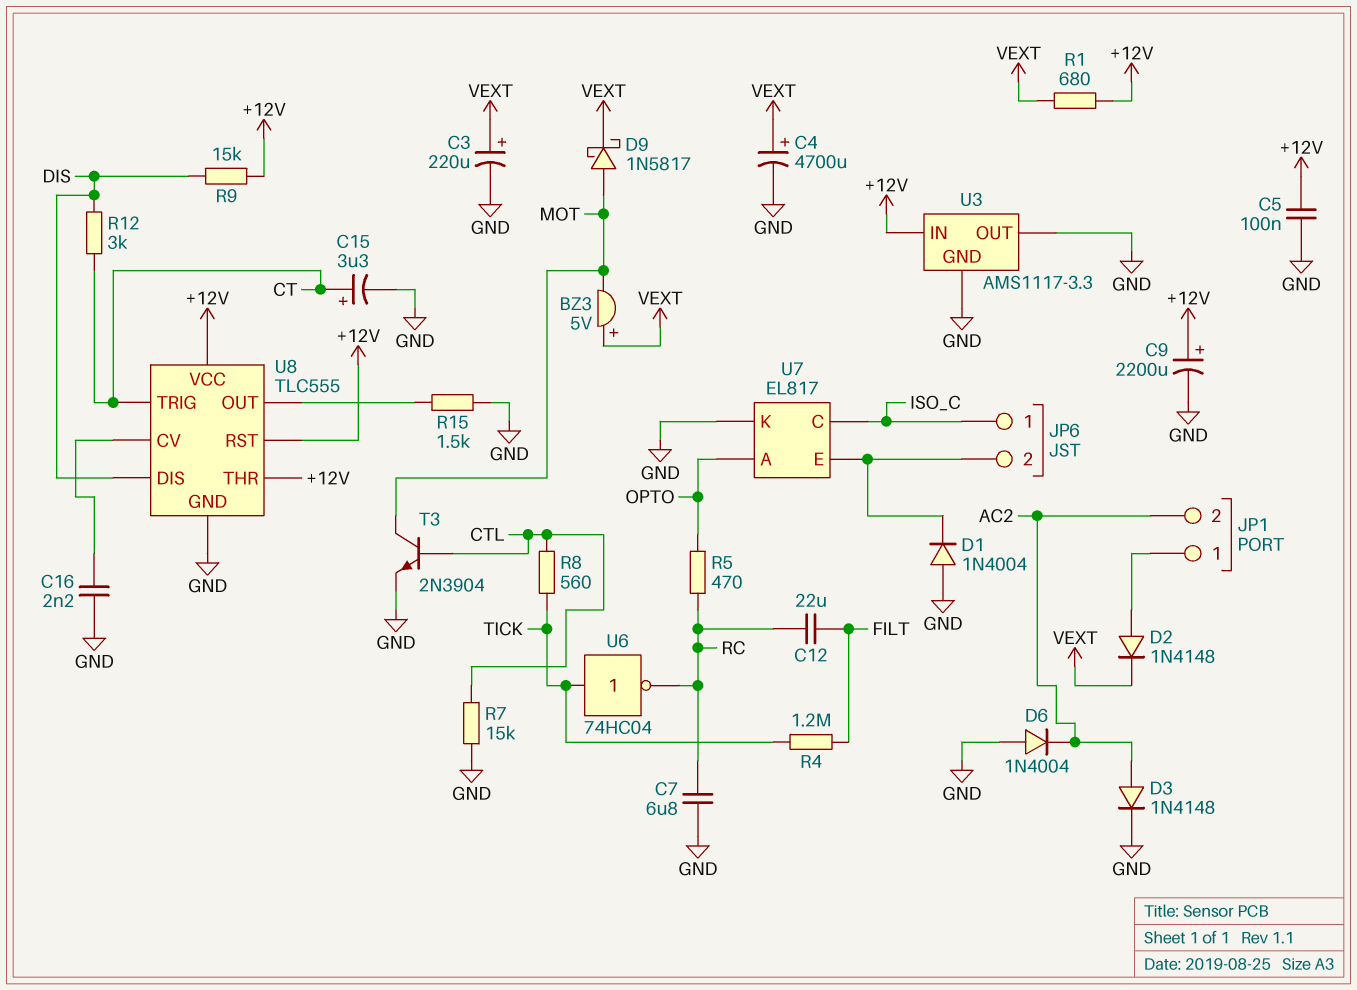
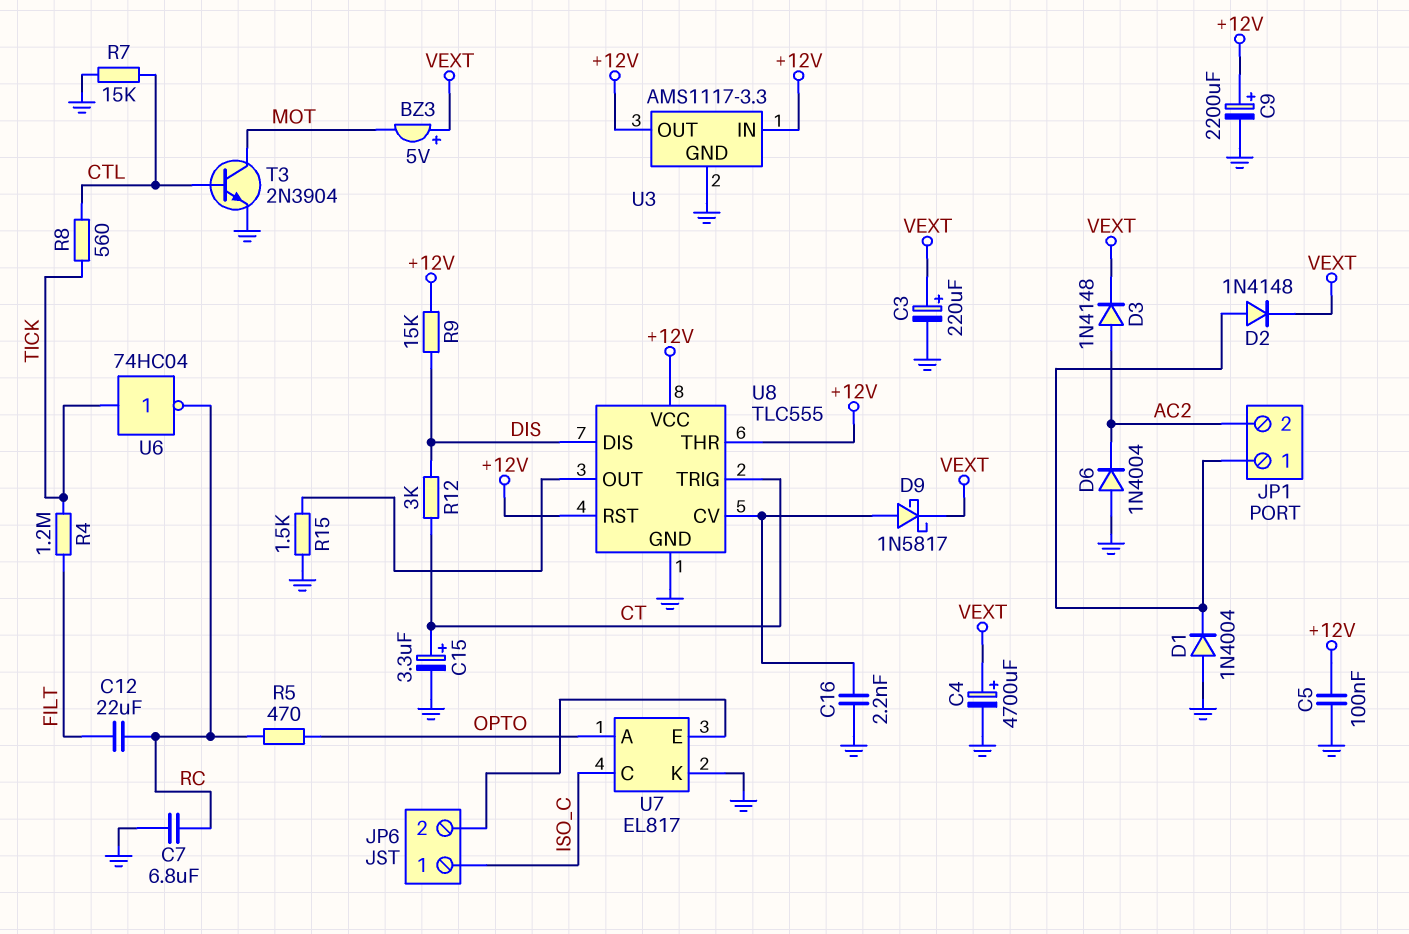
D1: diode 1N4004 (A GND, K JP6/2) -> diode 1N4004 (A GND, K JP1/1)
D3: diode 1N4148 (A AC2, K GND) -> diode 1N4148 (A AC2, K VEXT)
D9: schottky 1N5817 (A MOT, K VEXT) -> schottky 1N5817 (A U8/CV, K VEXT)
R1: 680 (+12V, VEXT) -> none
U3 pin OUT: GND -> +12V

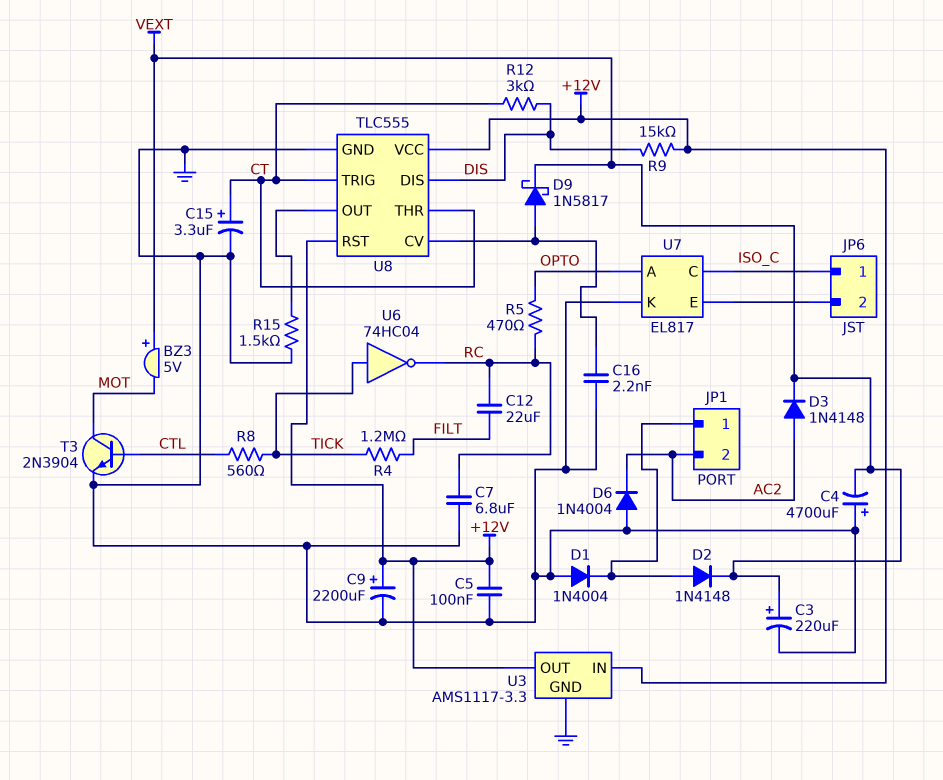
C4: 4700uF (plus VEXT, minus GND) -> 4700uF (plus GND, minus VEXT)
R7: 15k (CTL, GND) -> none
U8 pin THR: +12V -> CT

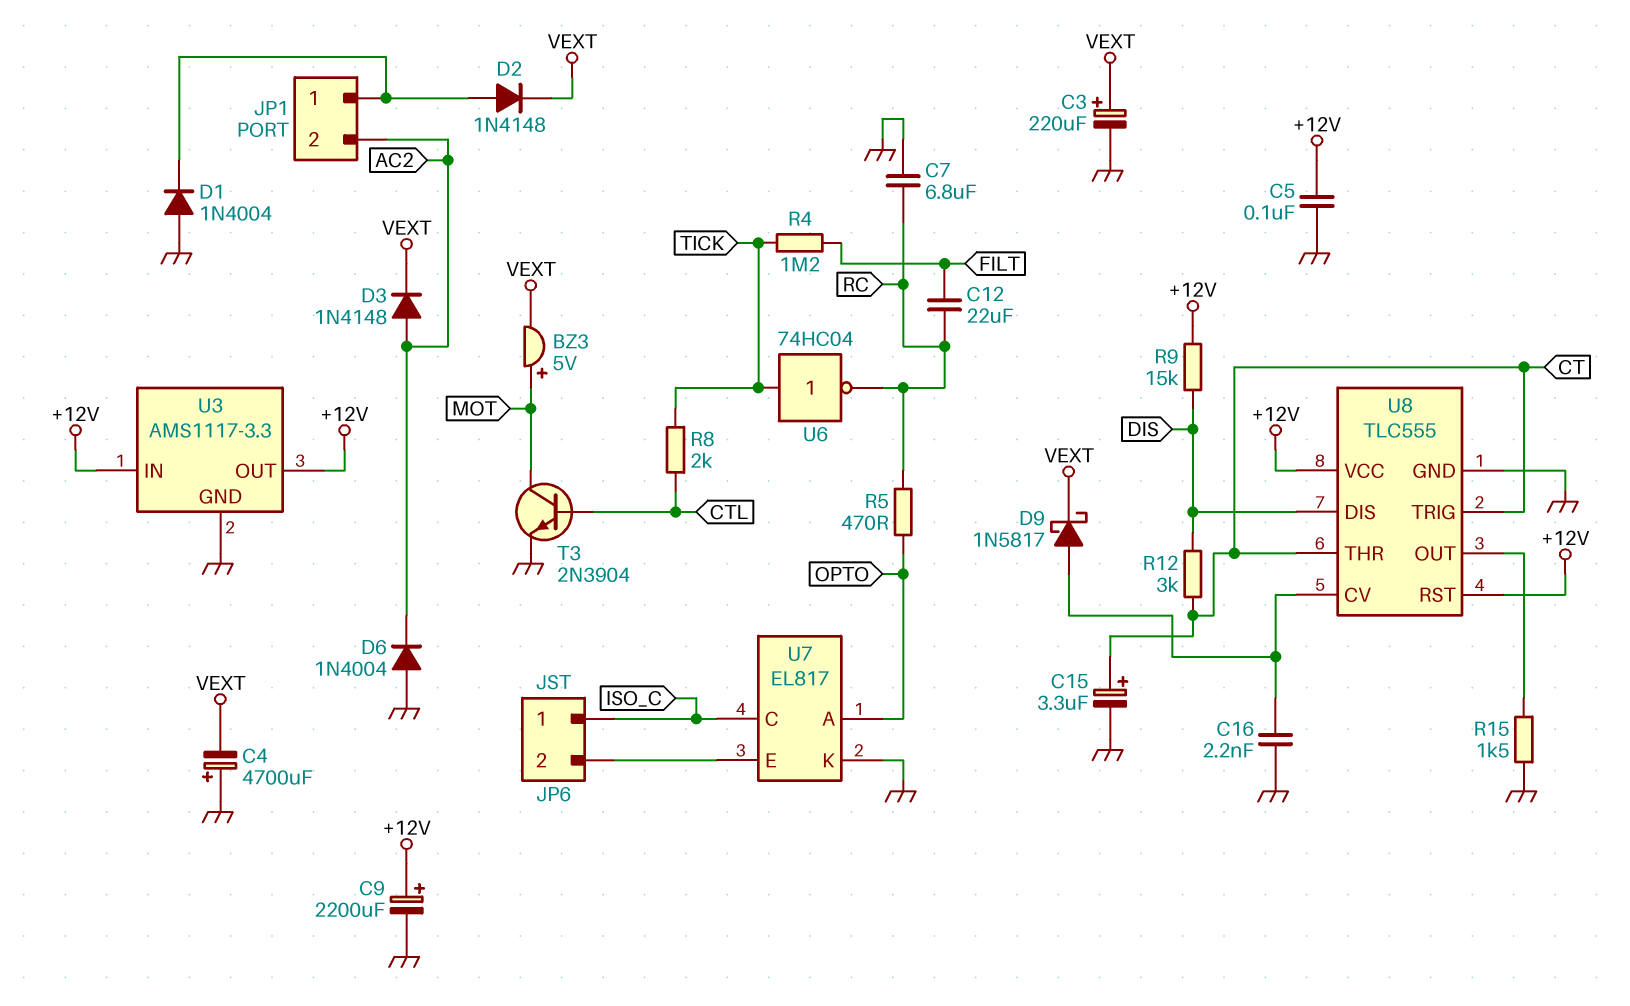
BZ3: buzzer 5V (plus VEXT, minus MOT) -> buzzer 5V (plus MOT, minus VEXT)
R8: 560 (CTL, TICK) -> 2k (CTL, TICK)

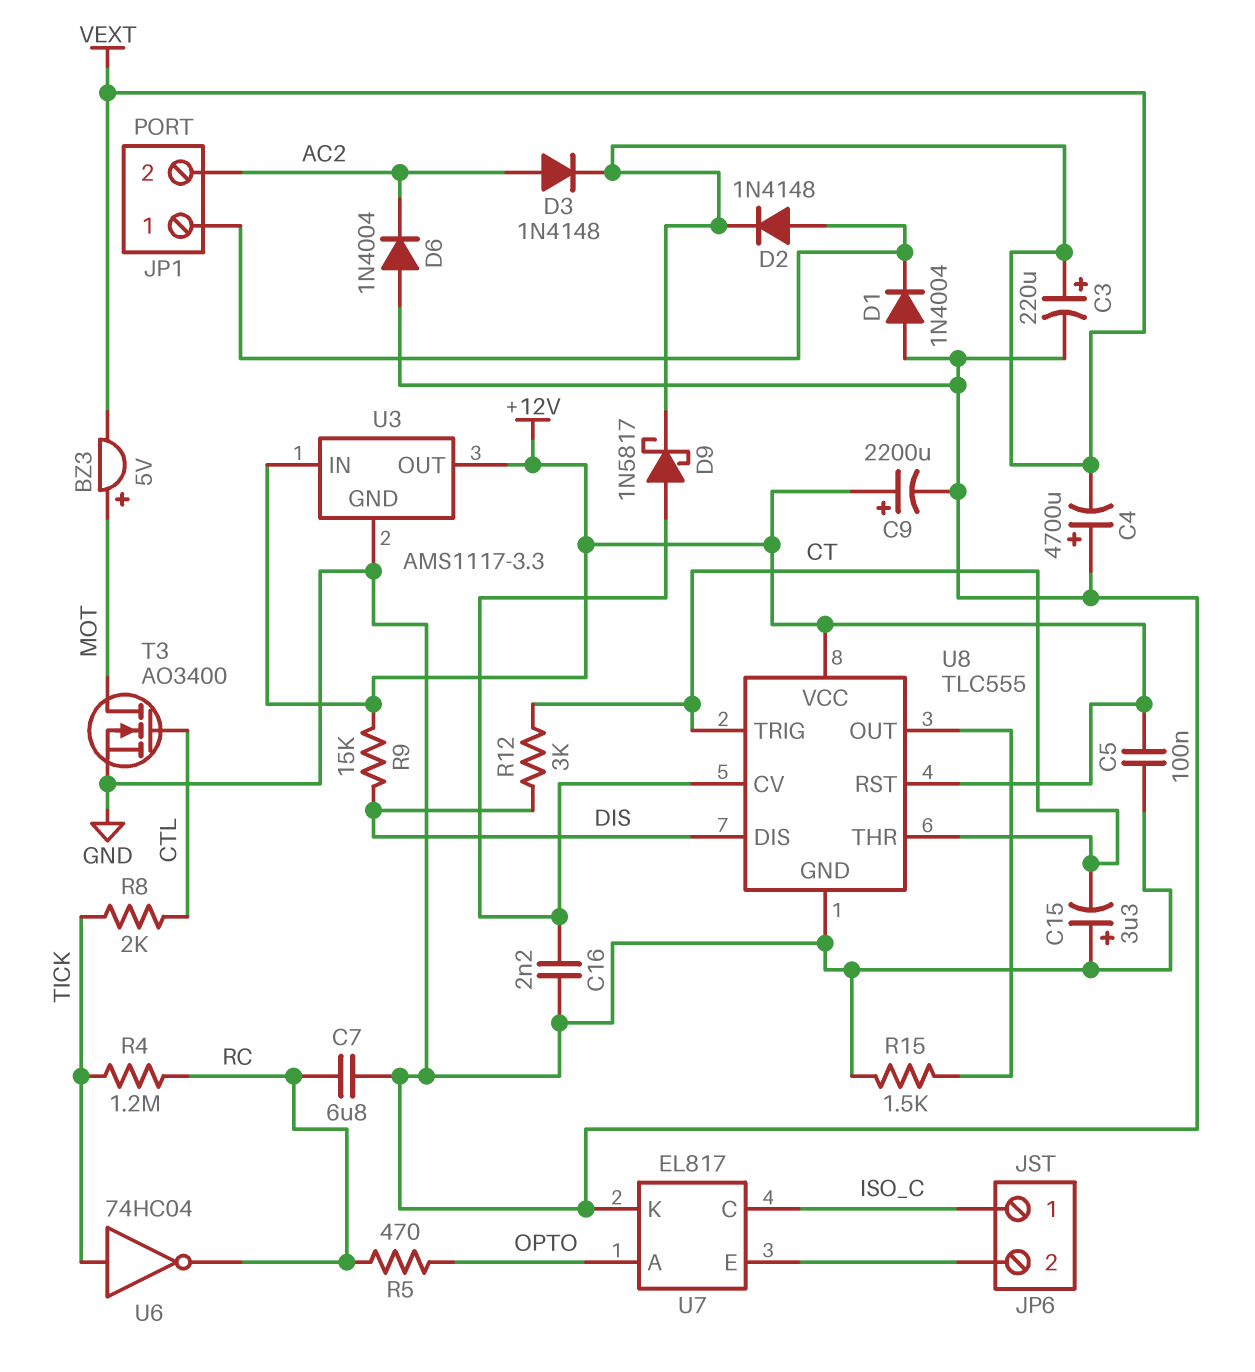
C12: 22uF (FILT, RC) -> none
C15: 3.3uF (plus CT, minus GND) -> 3.3uF (plus GND, minus CT)
R4: 1.2M (FILT, TICK) -> 1.2M (RC, TICK)
T3: NPN 2N3904 (B CTL, C MOT, E GND) -> NMOS AO3400 (G CTL, D MOT, S GND)

